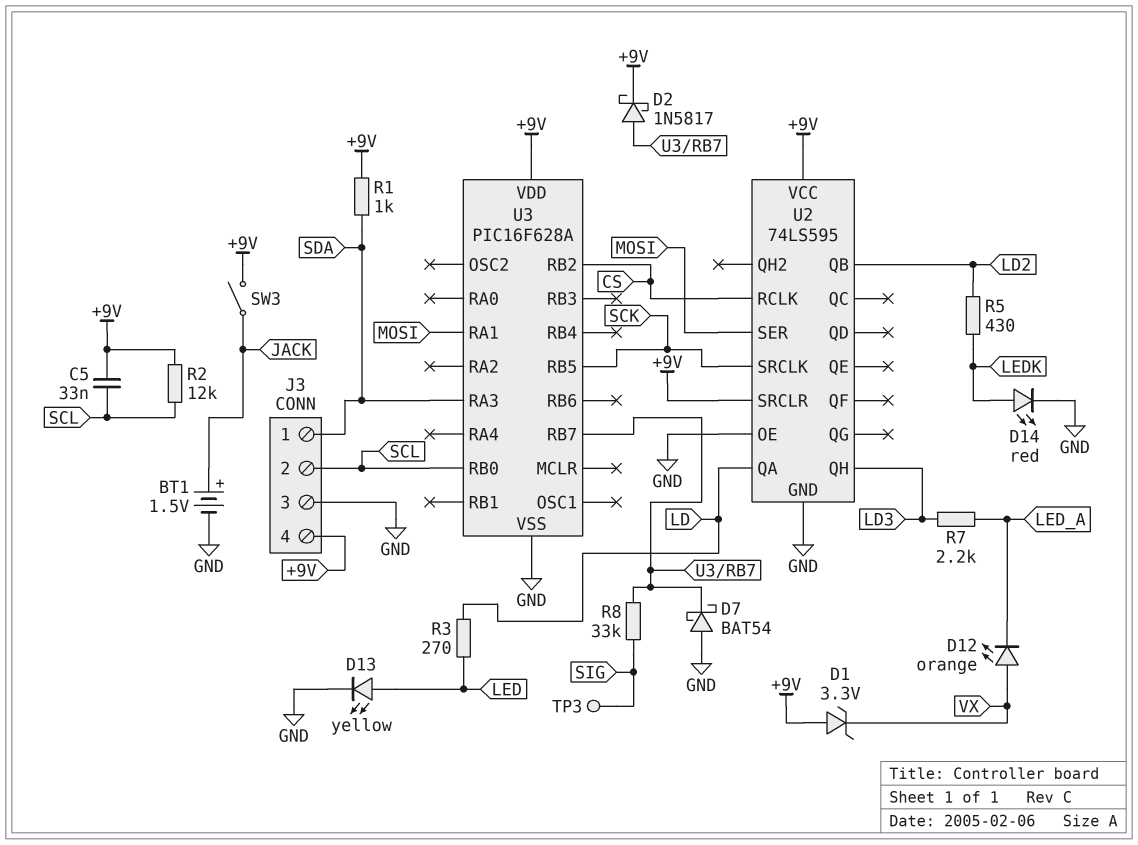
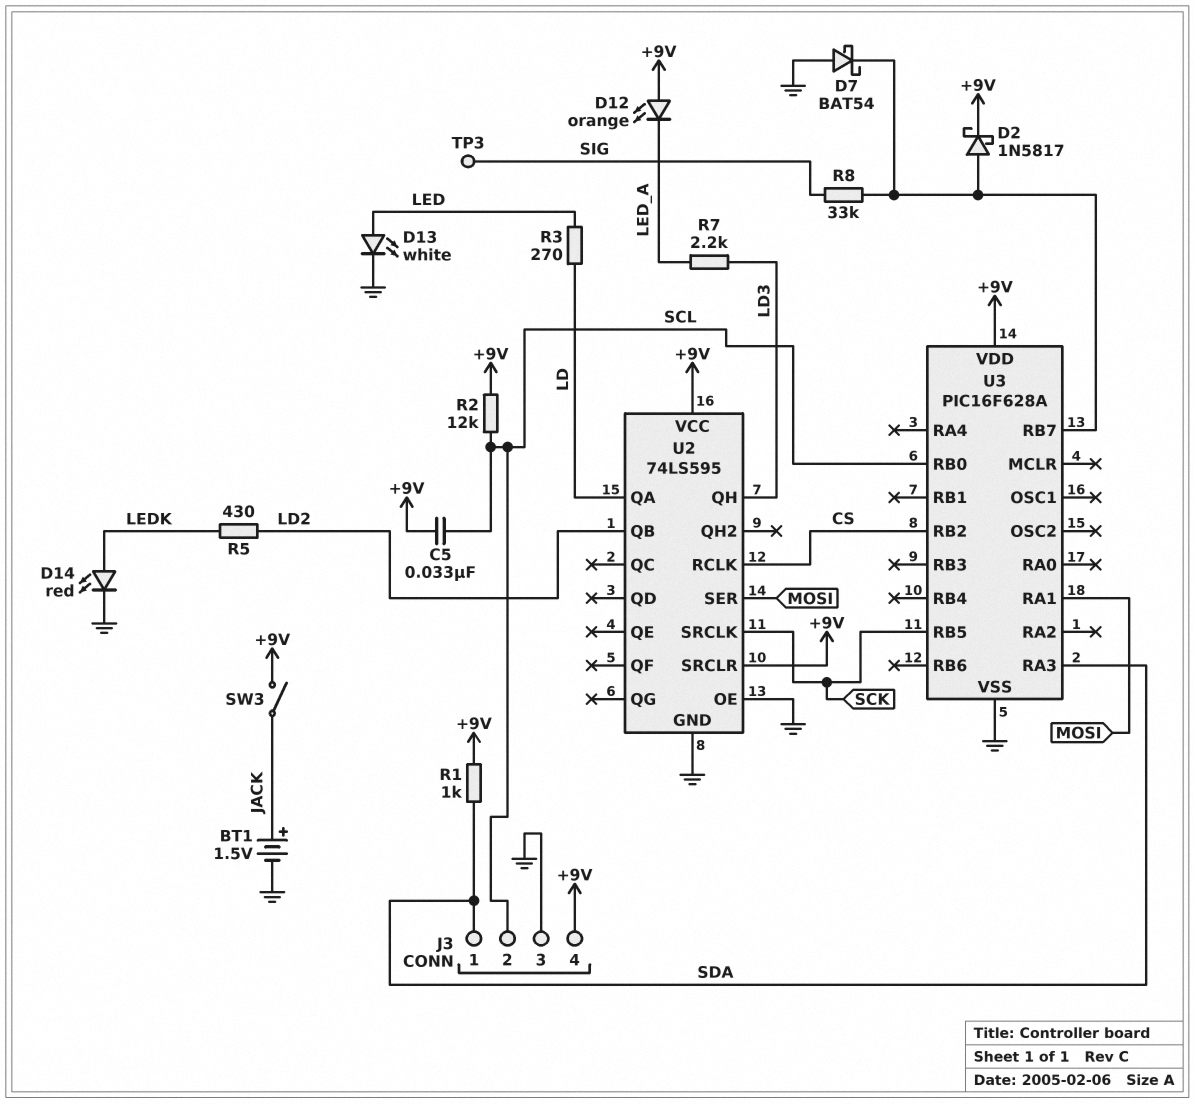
D1: zener 3.3V (A +9V, K VX) -> none
D12: LED orange (A VX, K LED_A) -> LED orange (A +9V, K LED_A)
D13: LED yellow (A LED, K GND) -> LED white (A LED, K GND)

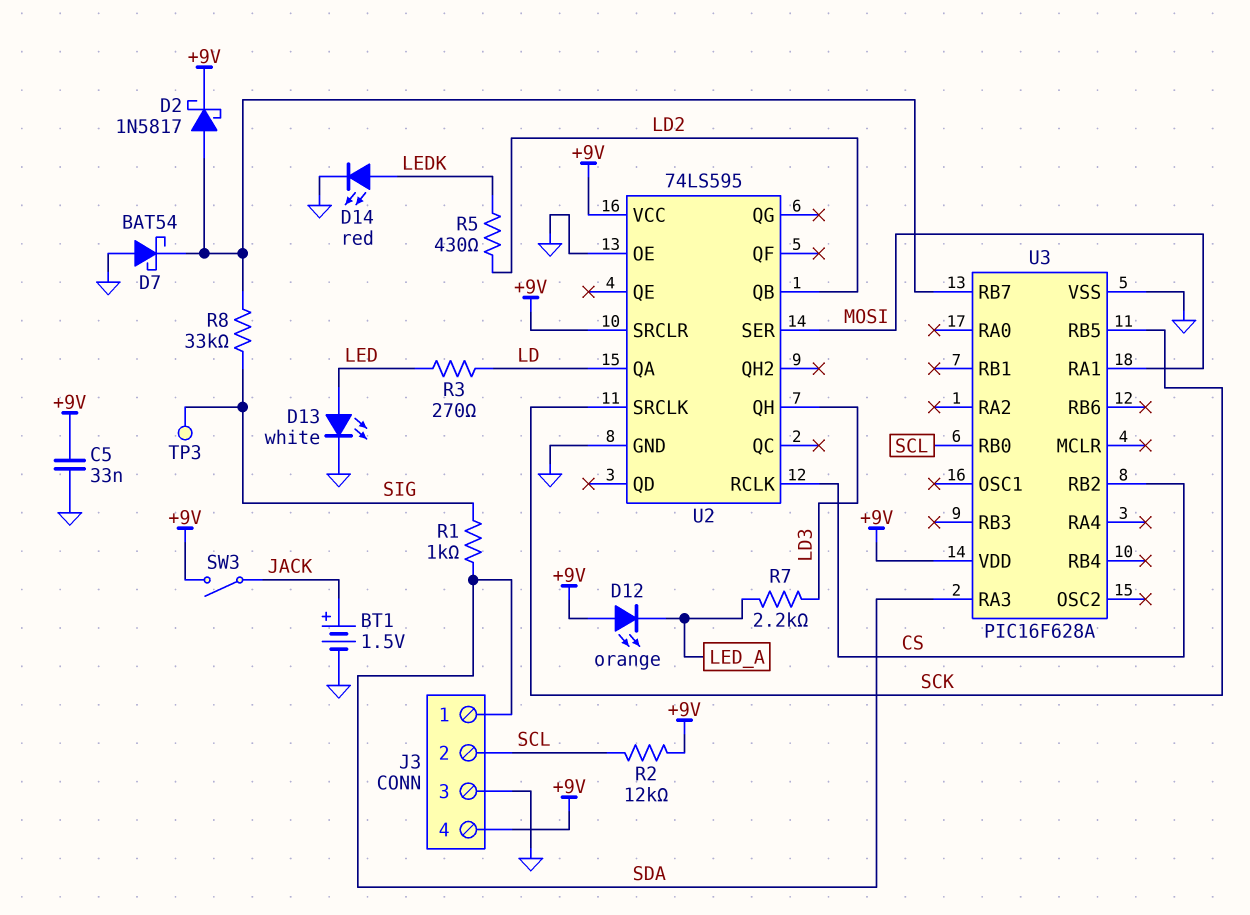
C5: 33nF (+9V, SCL) -> 33nF (+9V, GND)
R1: 1k (+9V, SDA) -> 1k (SDA, SIG)

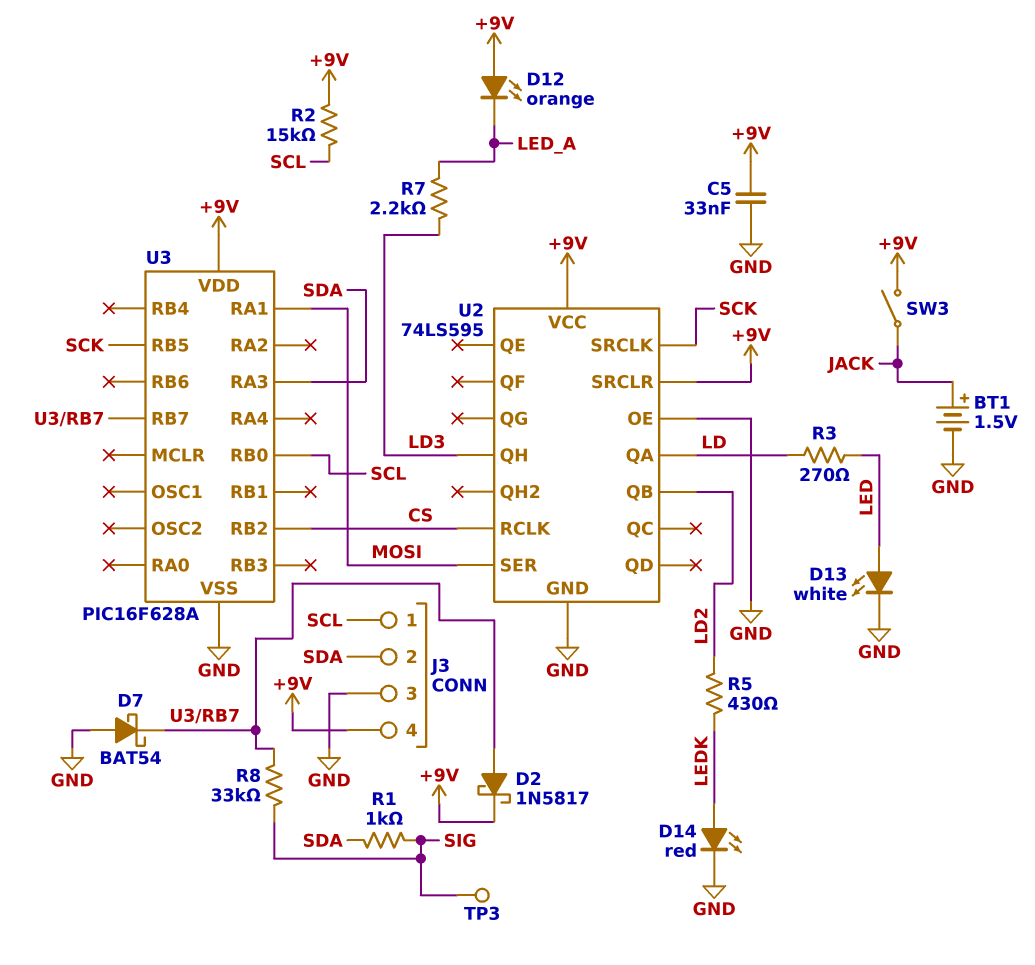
J3 pin 1: SDA -> SCL
J3 pin 2: SCL -> SDA
R2: 12k (+9V, SCL) -> 15k (+9V, SCL)

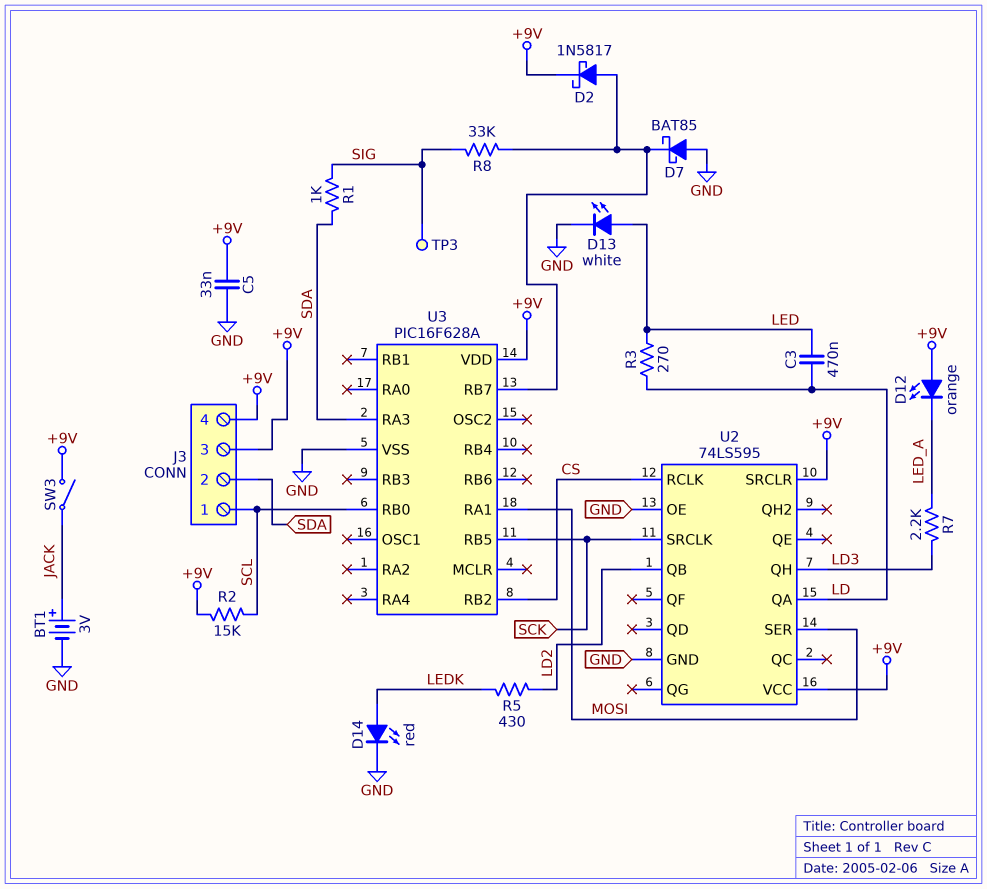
BT1: 1.5V (plus JACK, minus GND) -> 3V (plus JACK, minus GND)
C3: none -> 470nF (LD, LED)
D7: schottky BAT54 (A GND, K U3/RB7) -> schottky BAT85 (A GND, K U3/RB7)
J3 pin 3: GND -> +9V

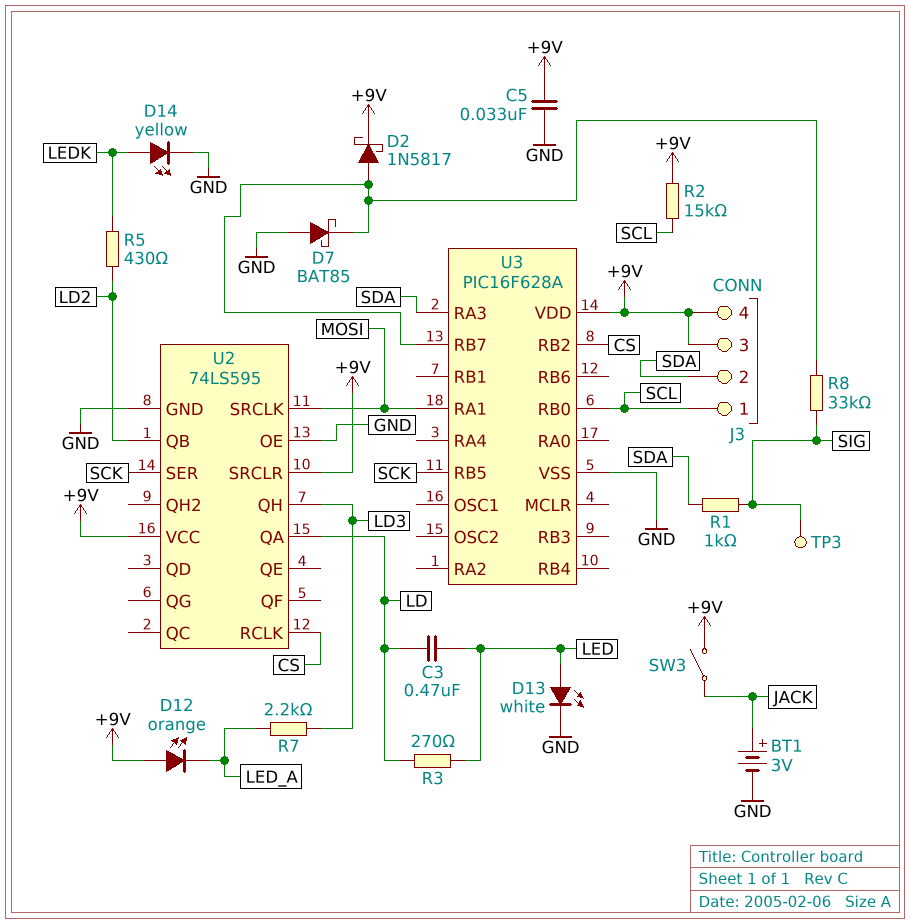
D14: LED red (A LEDK, K GND) -> LED yellow (A LEDK, K GND)
U2 pin SER: MOSI -> SCK
U2 pin SRCLK: SCK -> MOSI

